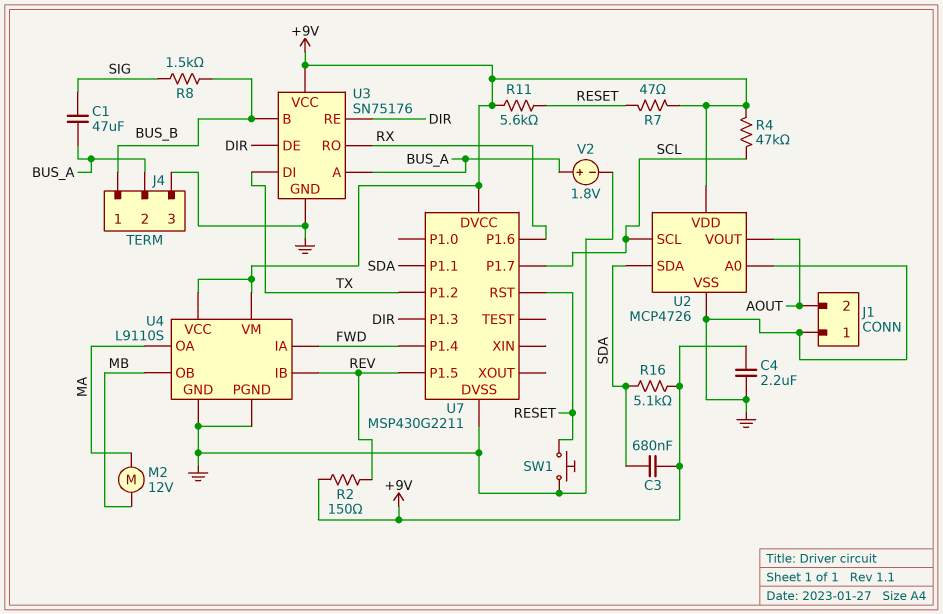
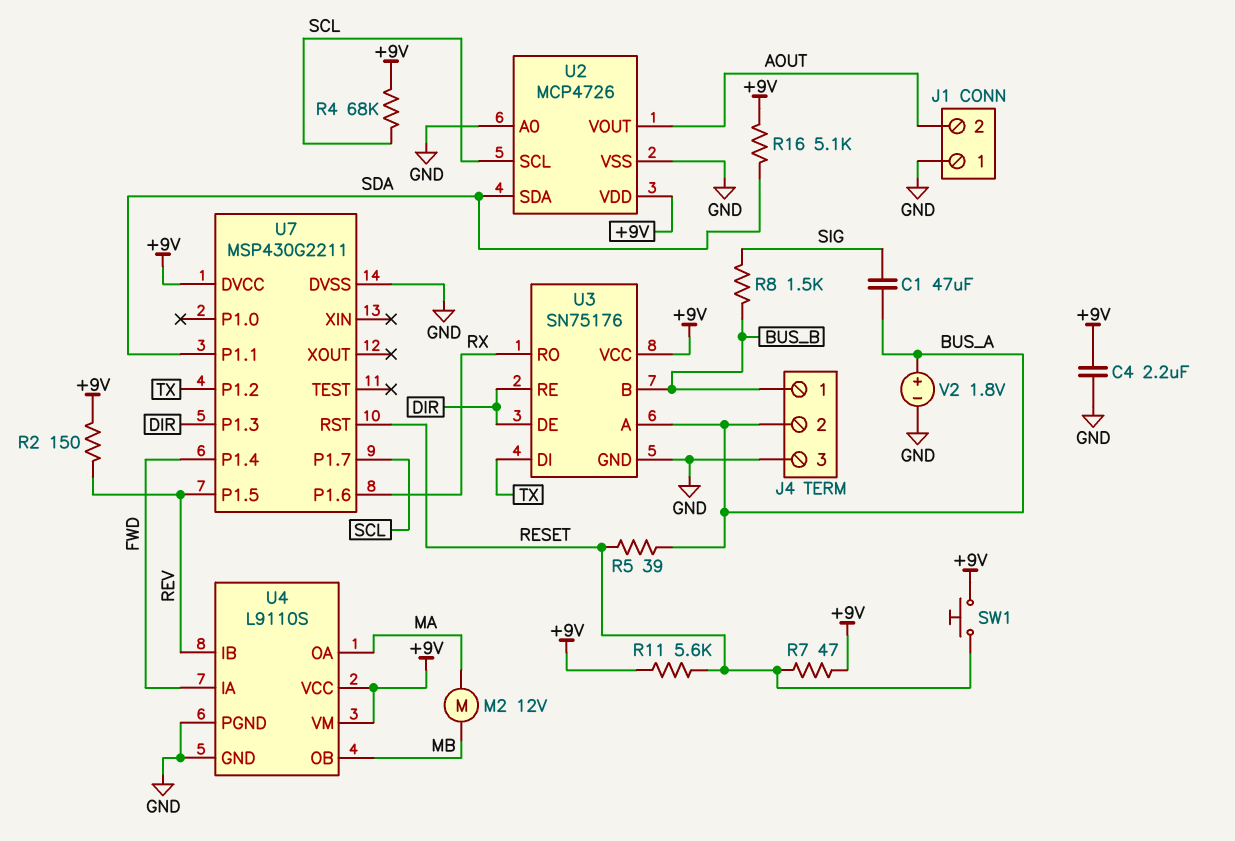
C3: 680nF (+9V, SDA) -> none
R4: 47k (+9V, SCL) -> 68k (+9V, SCL)
R5: none -> 39 (BUS_A, RESET)
SW1: button (GND, RESET) -> button (+9V, RESET)

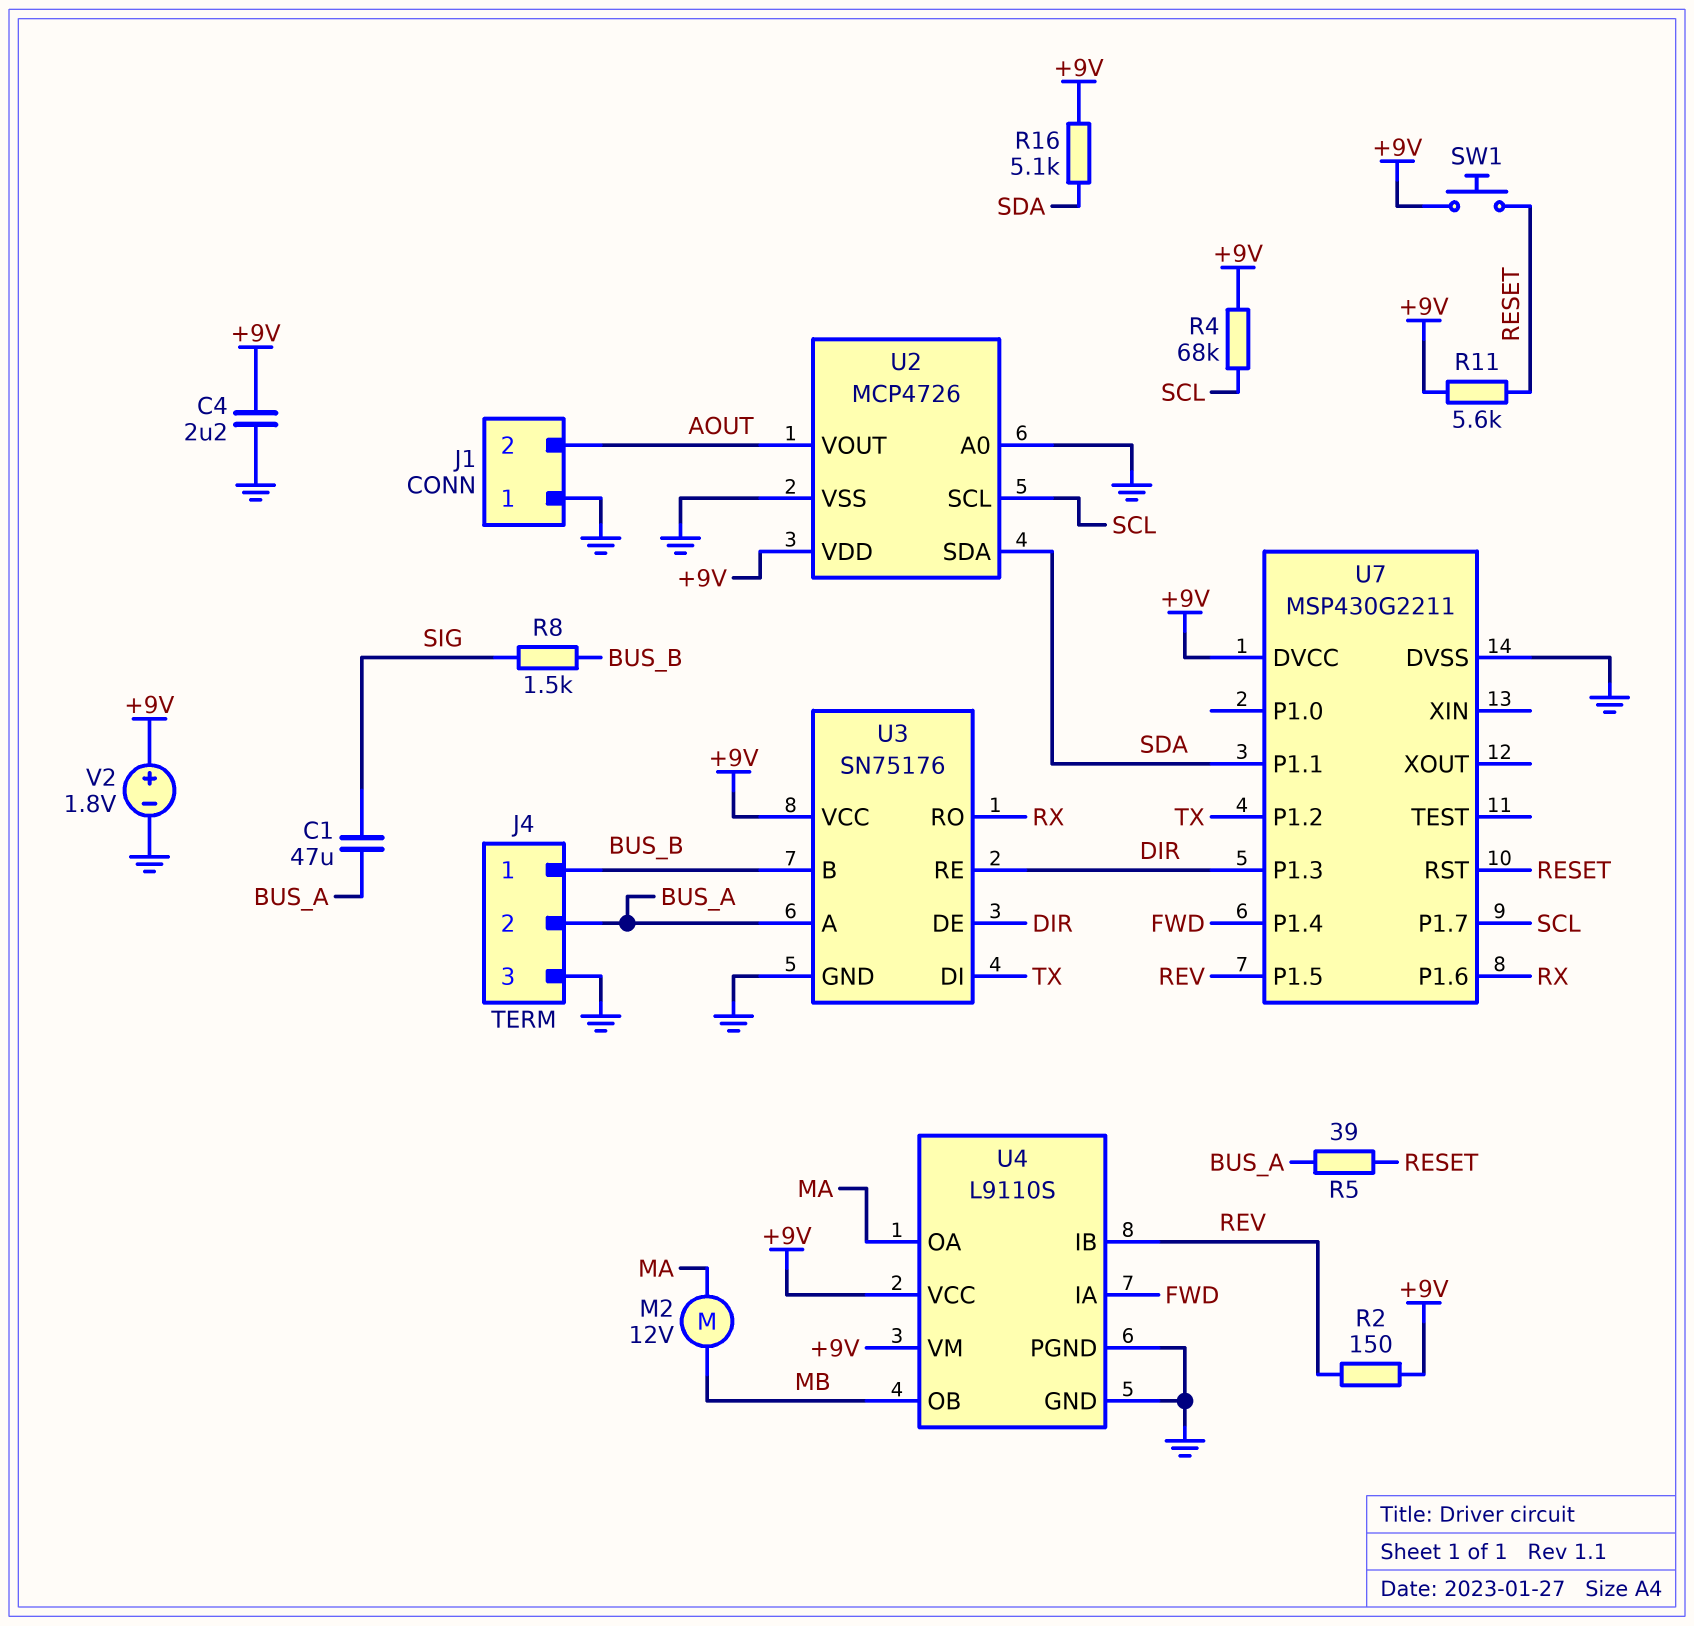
R7: 47 (+9V, RESET) -> none
V2: 1.8V (plus BUS_A, minus GND) -> 1.8V (plus +9V, minus GND)

